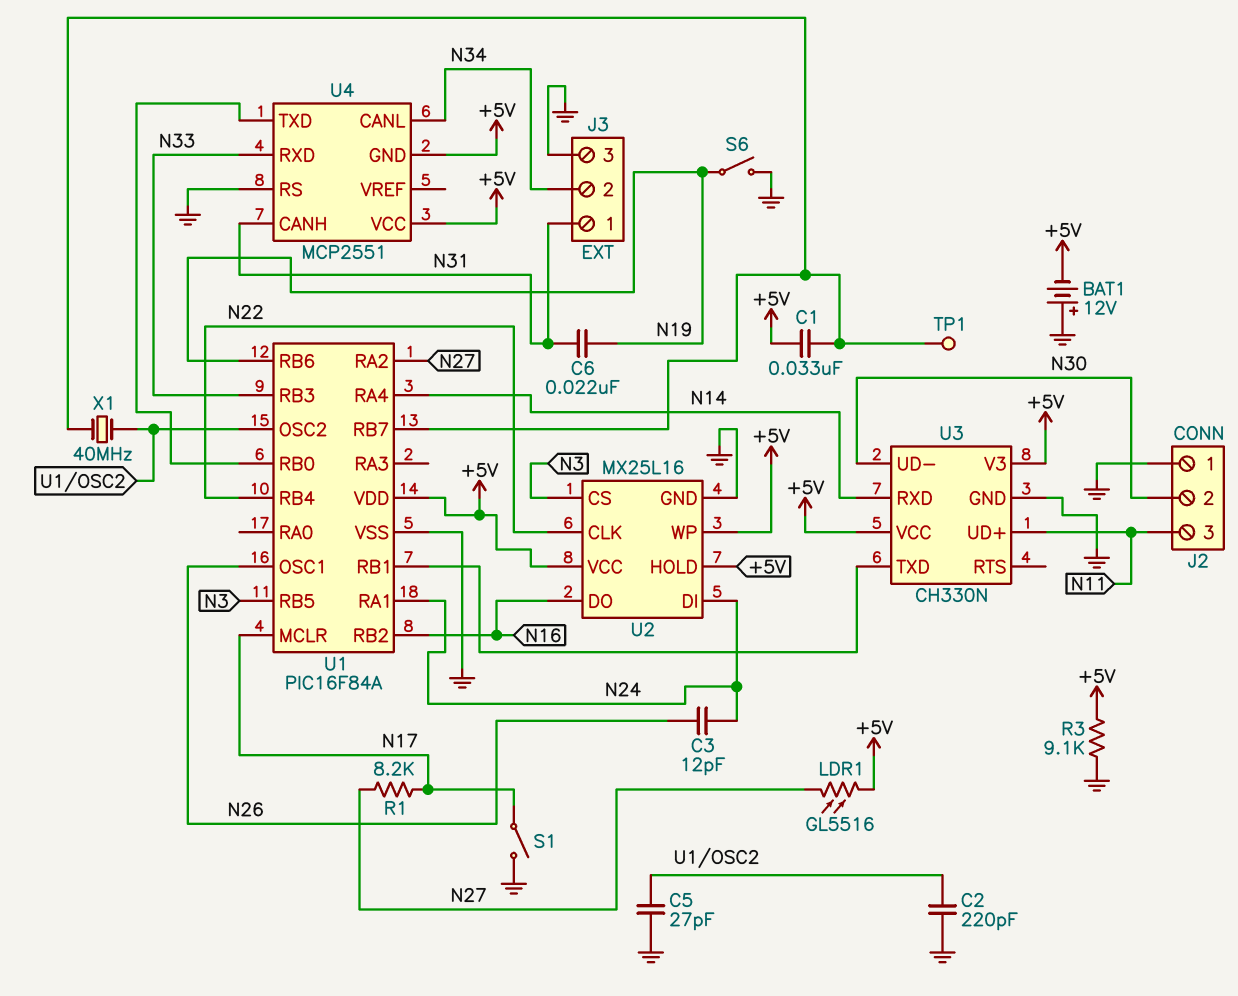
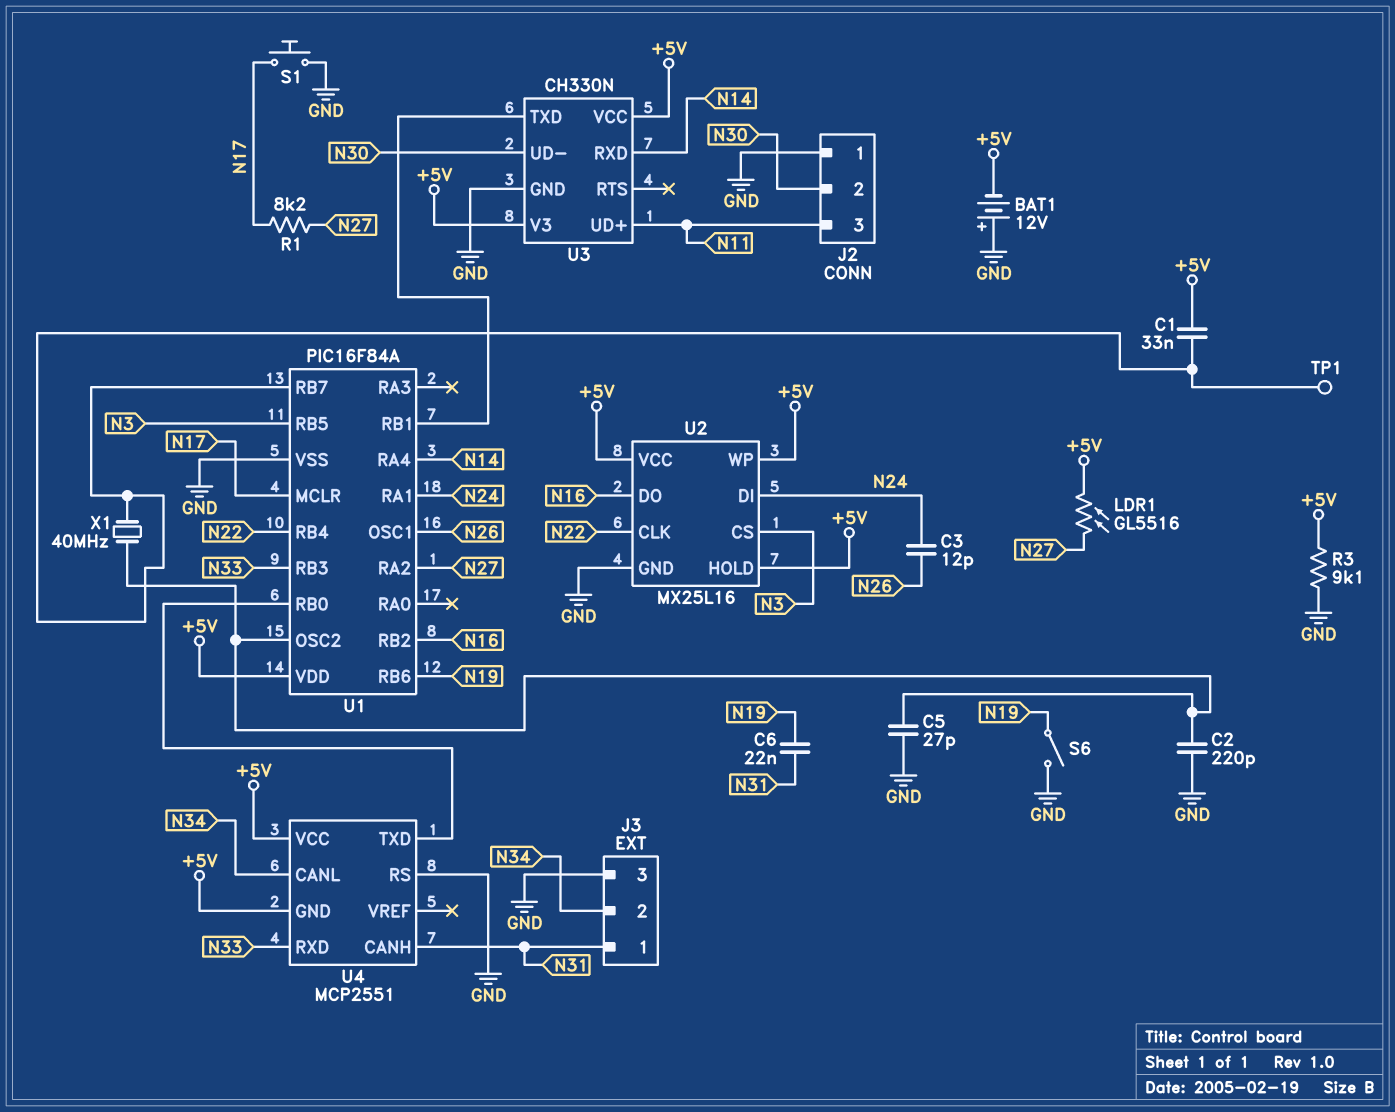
S1: switch (GND, N17) -> button (GND, N17)

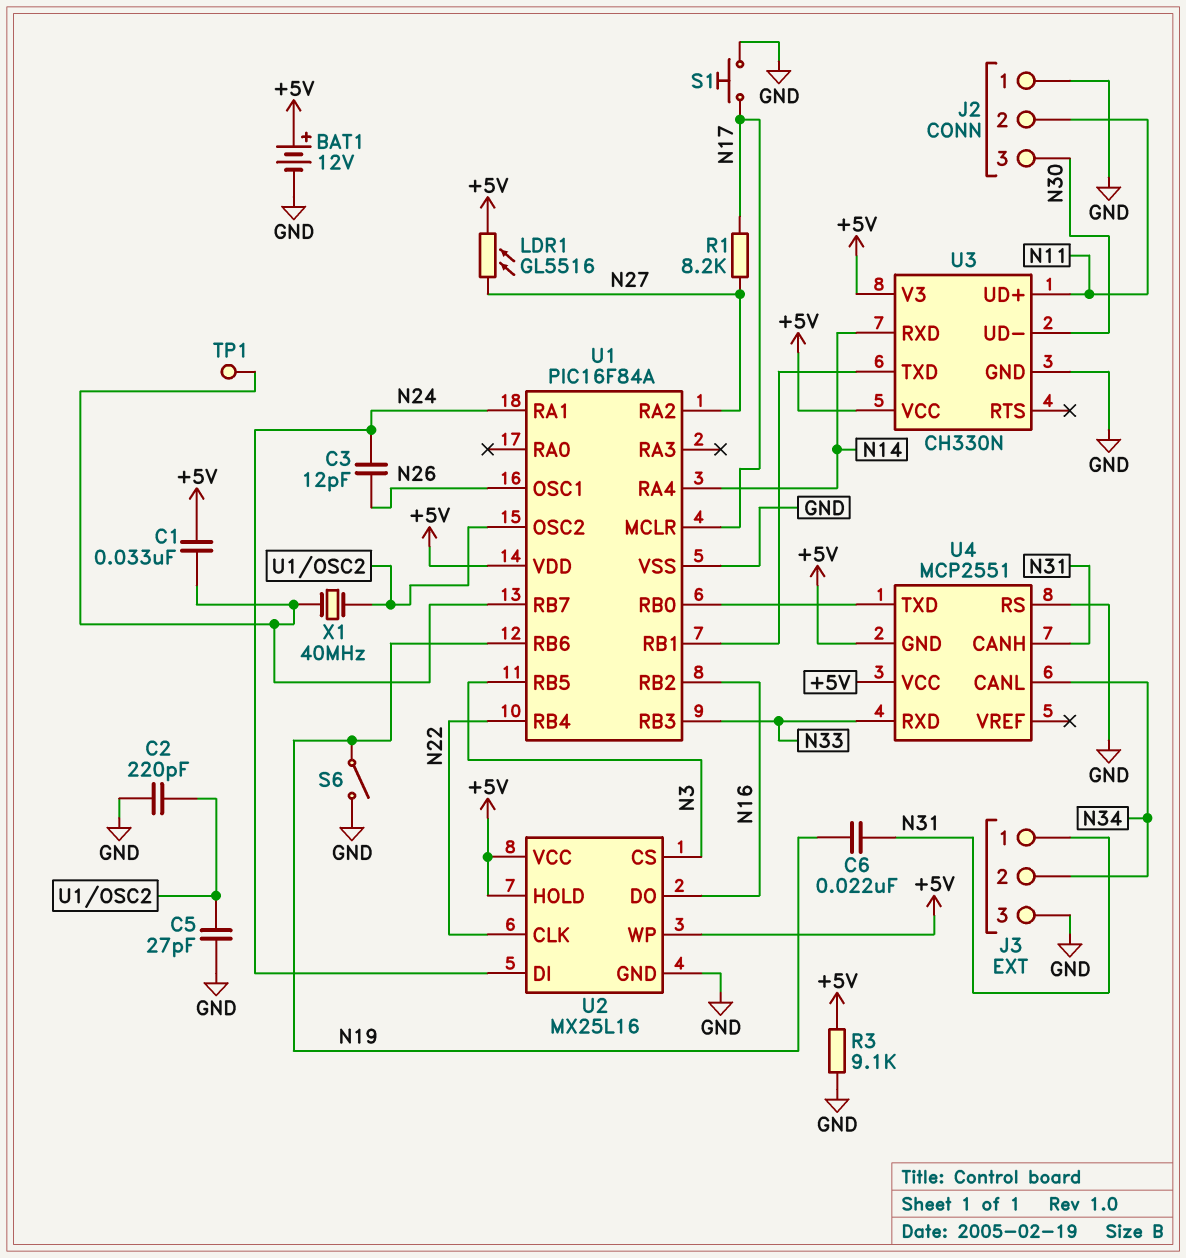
BAT1: 12V (plus GND, minus +5V) -> 12V (plus +5V, minus GND)
J2 pin 2: N30 -> N11
J2 pin 3: N11 -> N30

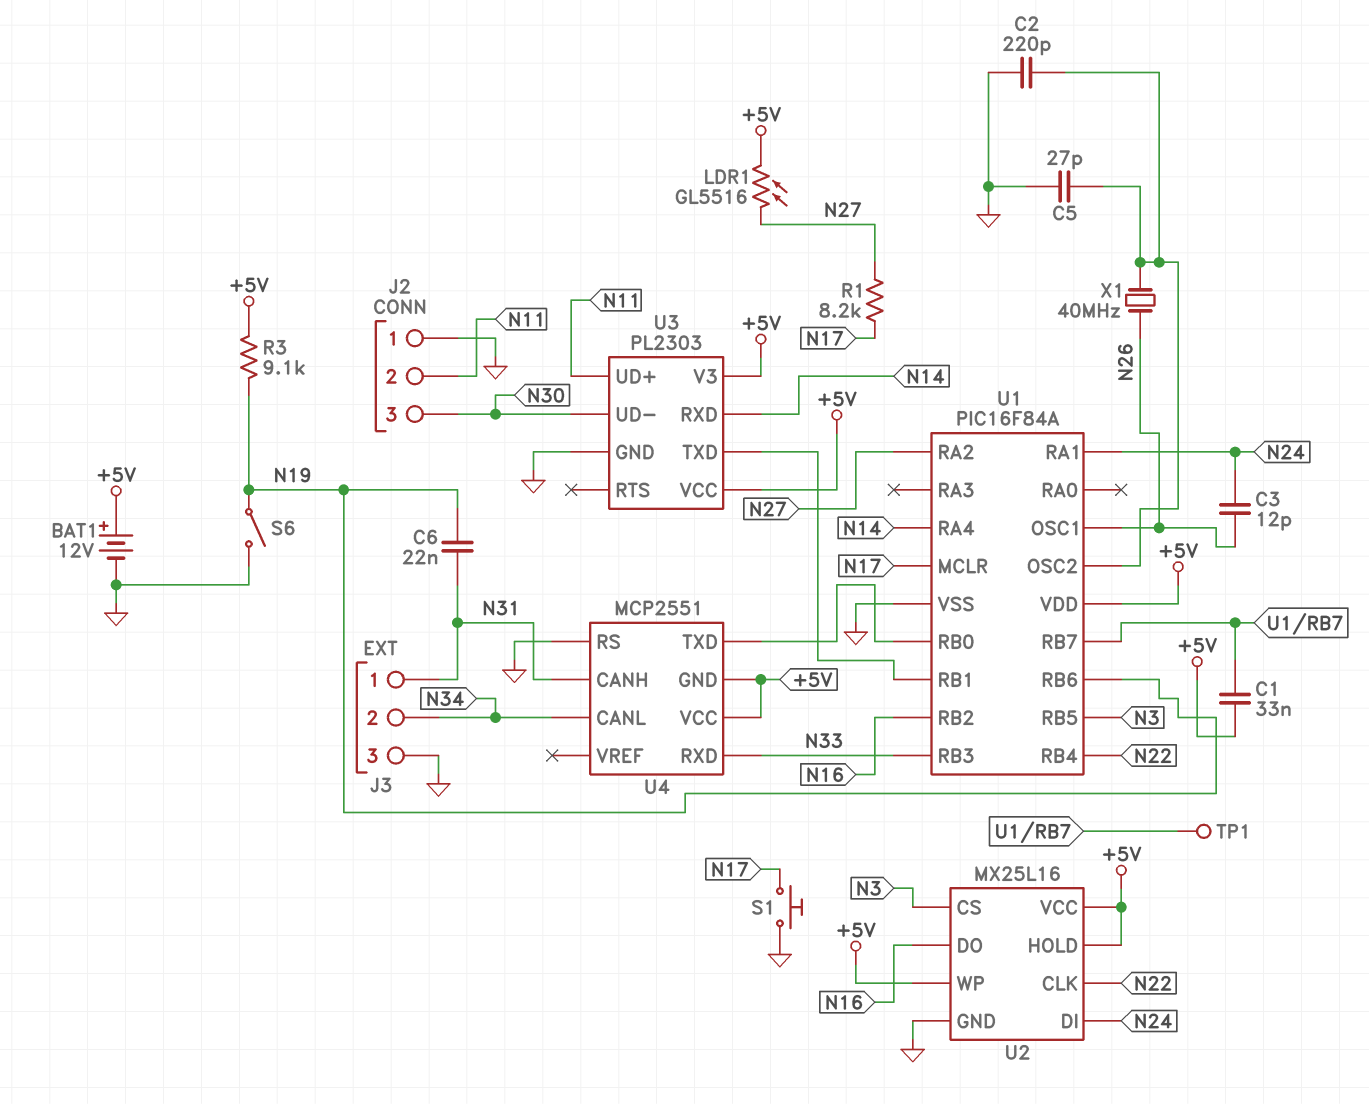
R3: 9.1k (+5V, GND) -> 9.1k (+5V, N19)
U3: CH330N -> PL2303
X1: 40MHz (U1/OSC2, U1/RB7) -> 40MHz (N26, U1/OSC2)

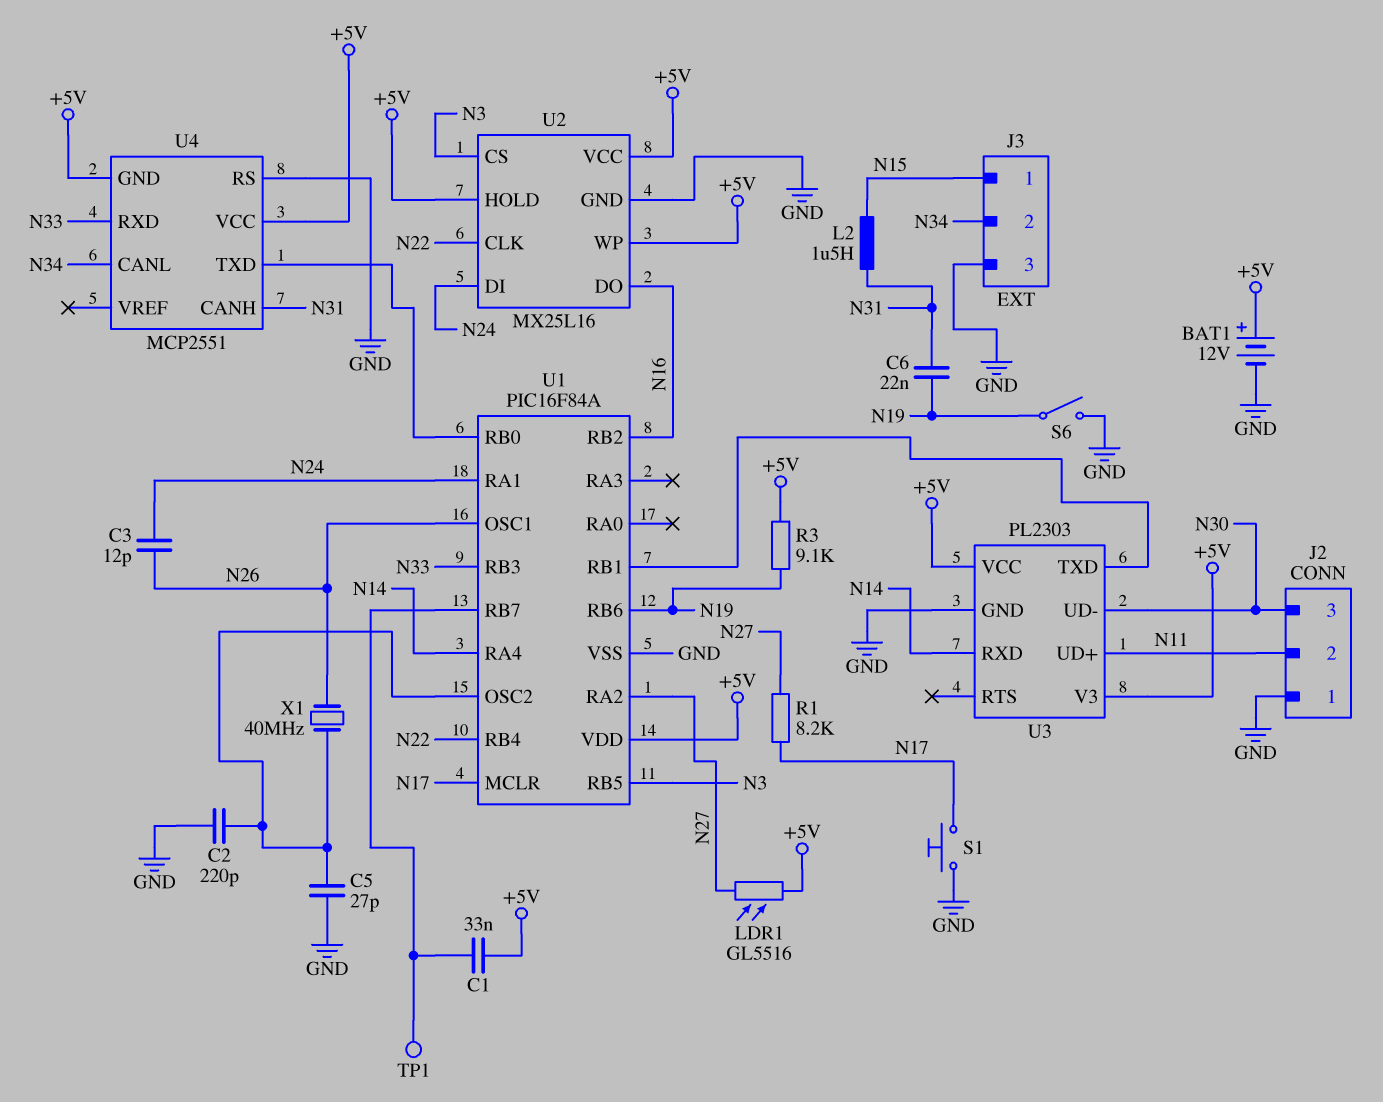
J3 pin 1: N31 -> N15
L2: none -> 1.5uH (N15, N31)

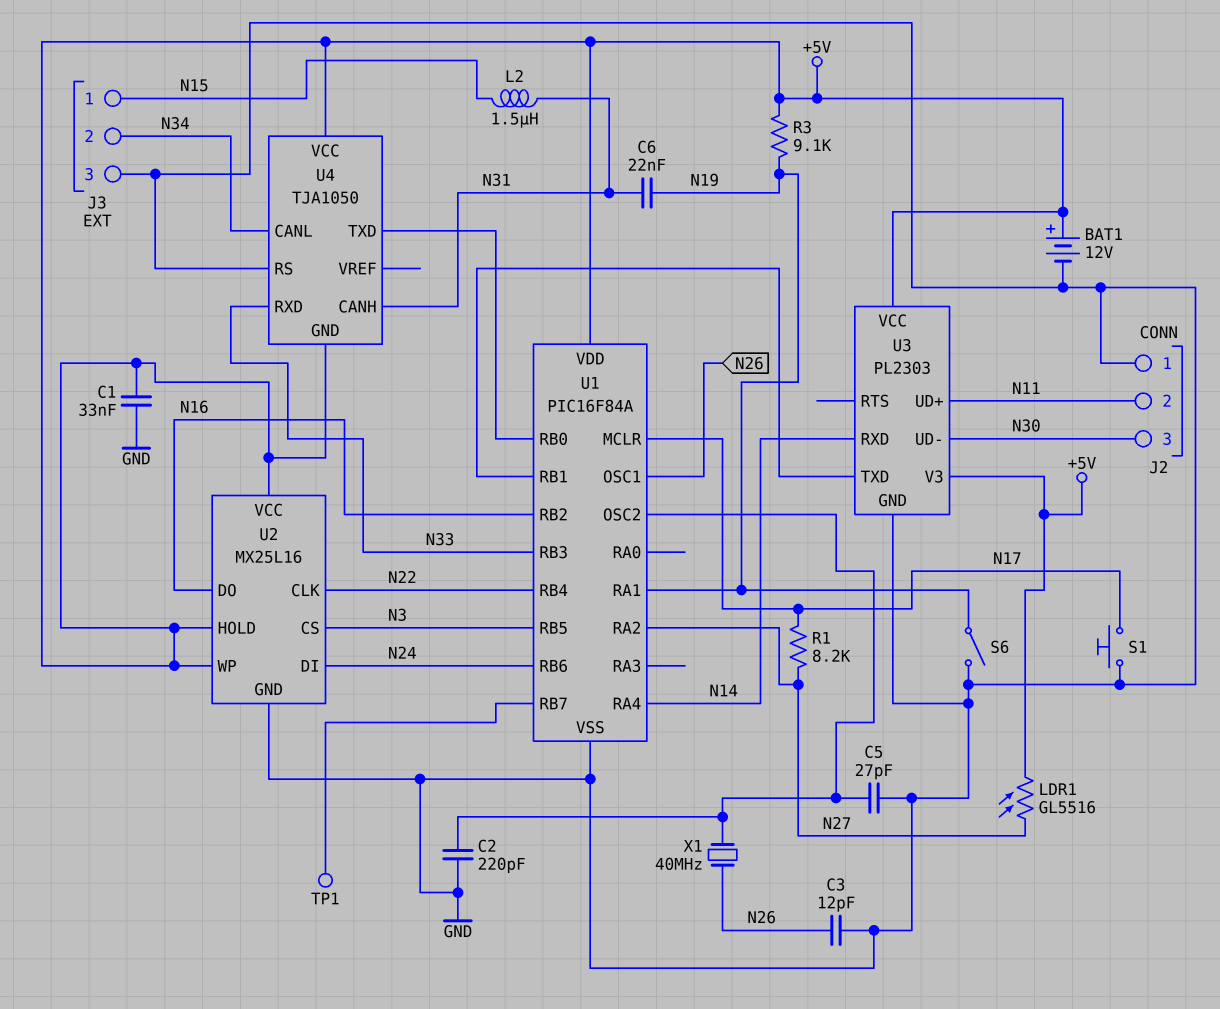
C1: 33nF (+5V, U1/RB7) -> 33nF (+5V, GND)
C3: 12pF (N24, N26) -> 12pF (GND, N26)
U1 pin RA1: N24 -> N19
U1 pin RB6: N19 -> N24
U4: MCP2551 -> TJA1050

